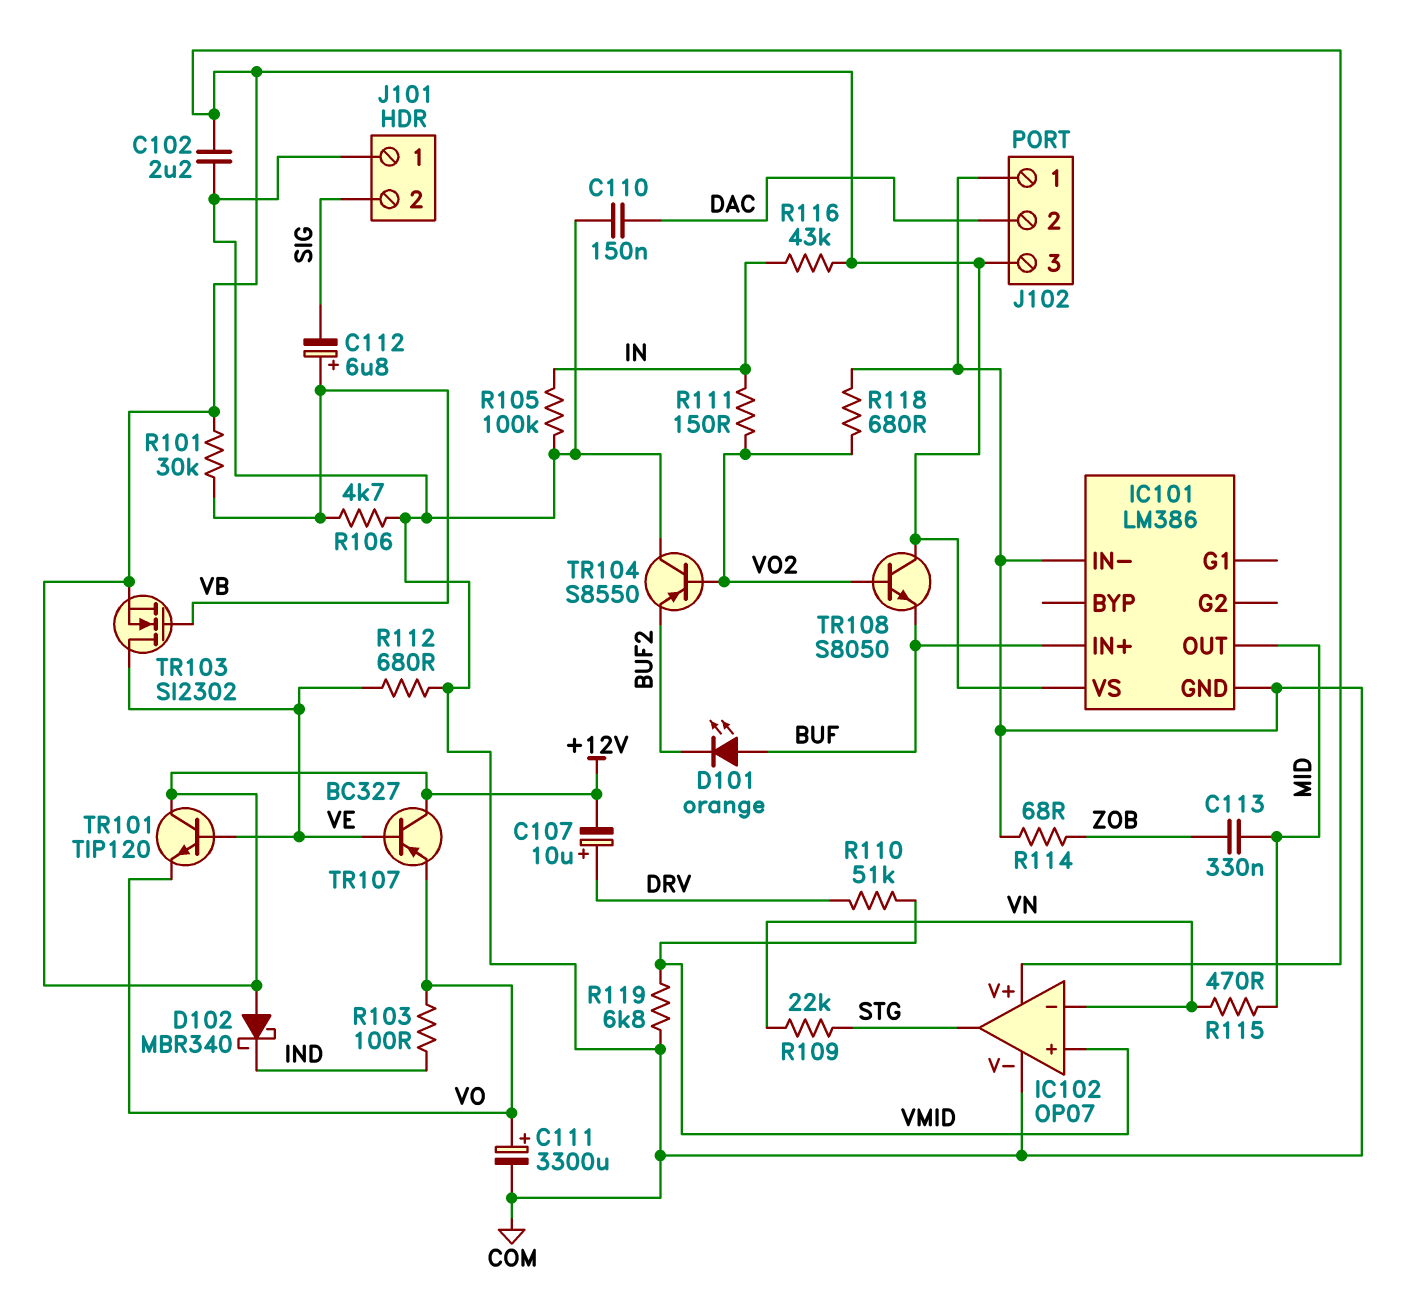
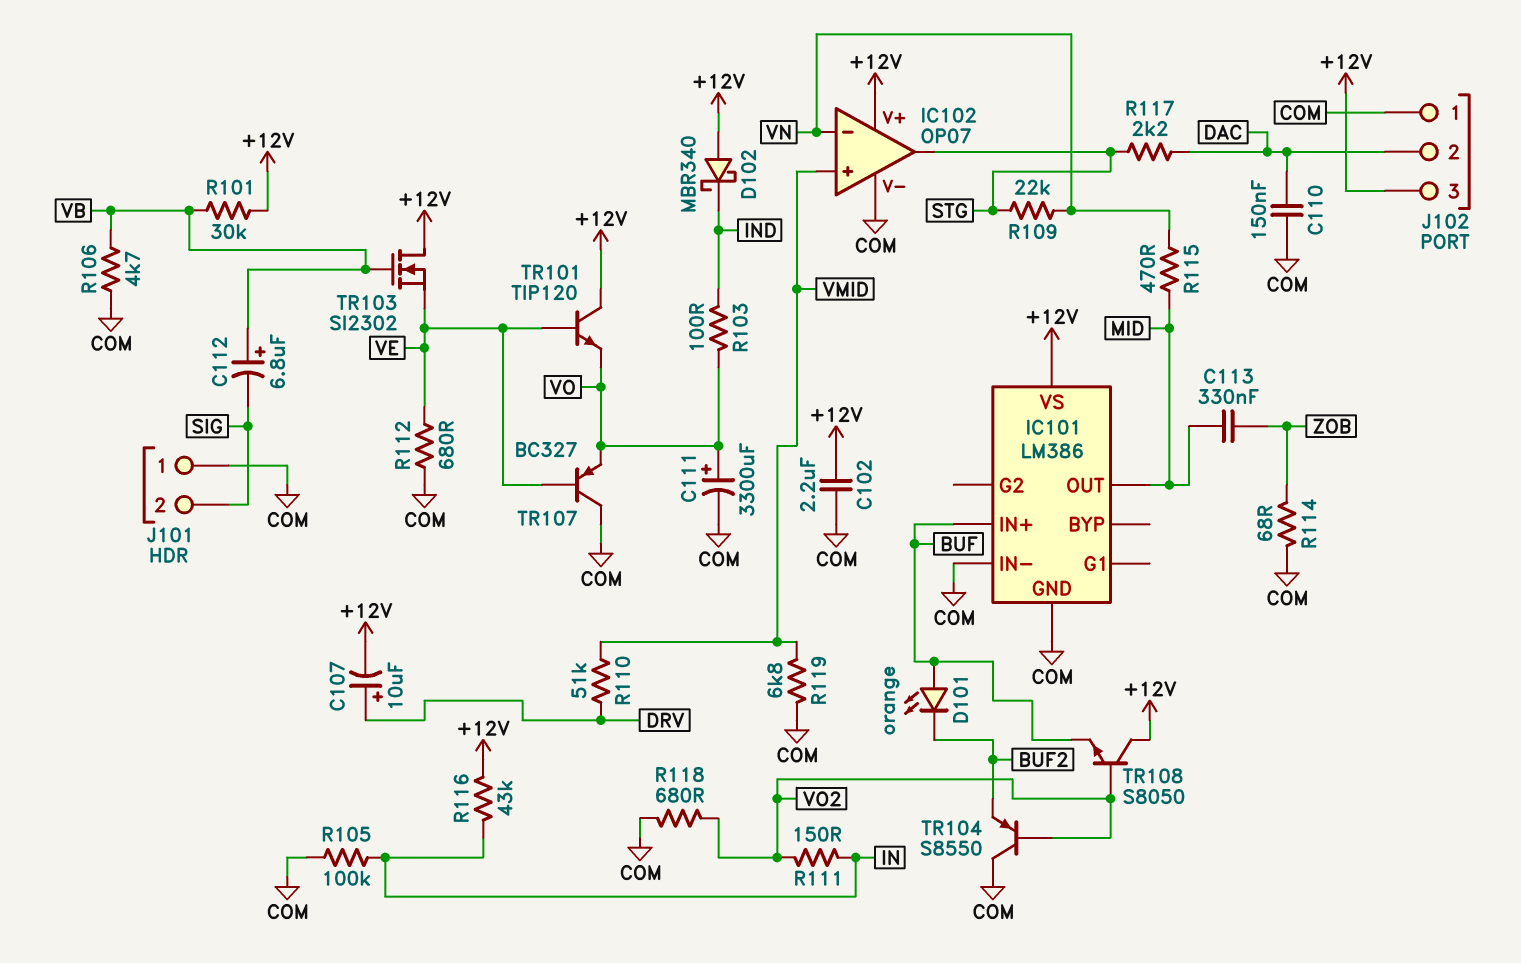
R117: none -> 2.2k (DAC, STG)
TR103: NMOS SI2302 (G VB, D VE, S +12V) -> NMOS SI2302 (G VB, D +12V, S VE)
TR107: PNP BC327 (B VE, C +12V, E VO) -> PNP BC327 (B VE, C COM, E VO)

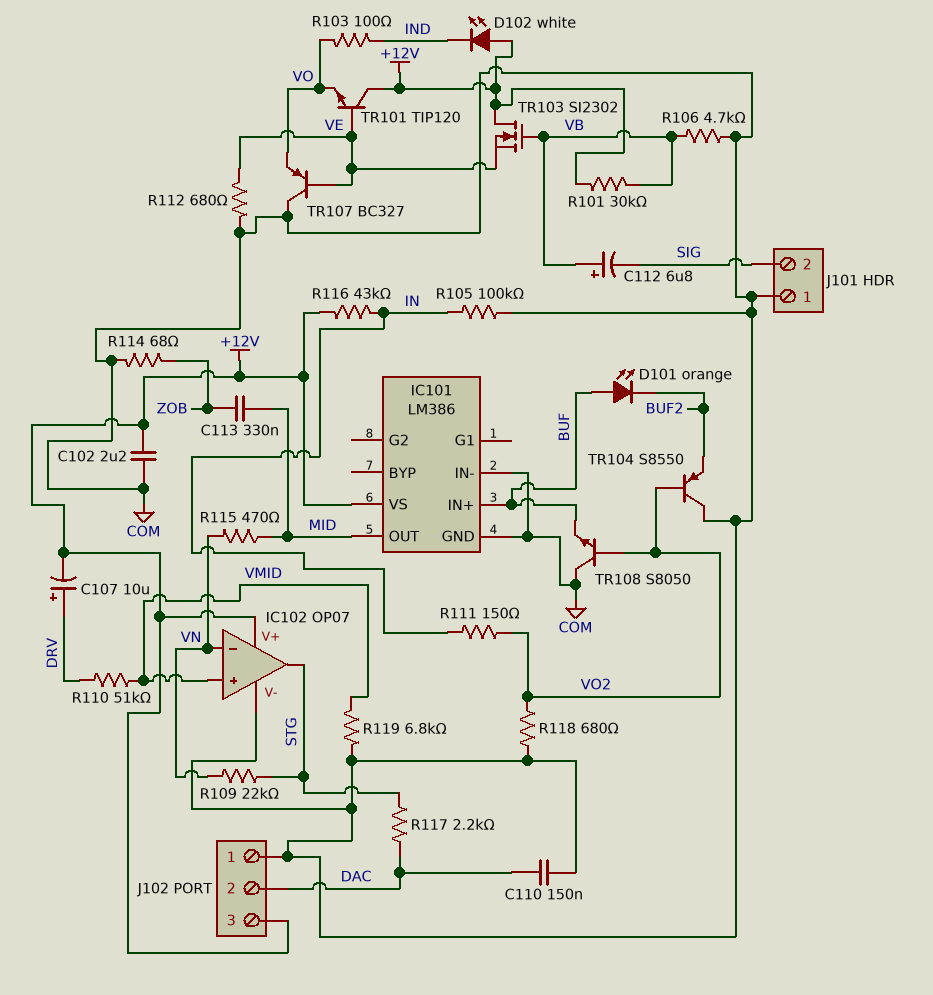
C111: 3300uF (plus VO, minus COM) -> none
D102: schottky MBR340 (A +12V, K IND) -> LED white (A +12V, K IND)
TR108: NPN S8050 (B VO2, C +12V, E BUF) -> NPN S8050 (B VO2, C COM, E BUF)

